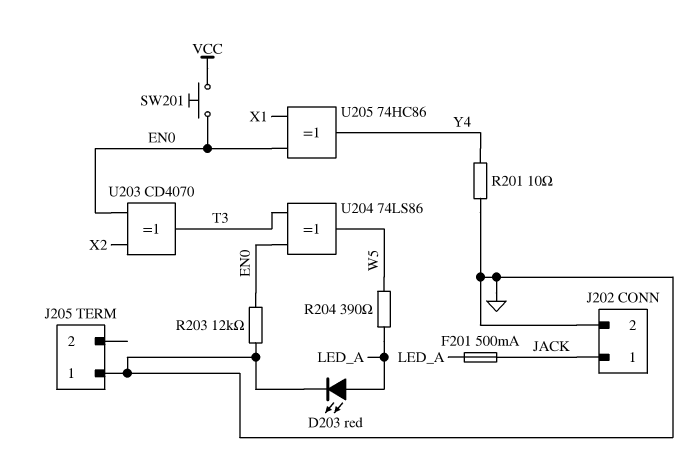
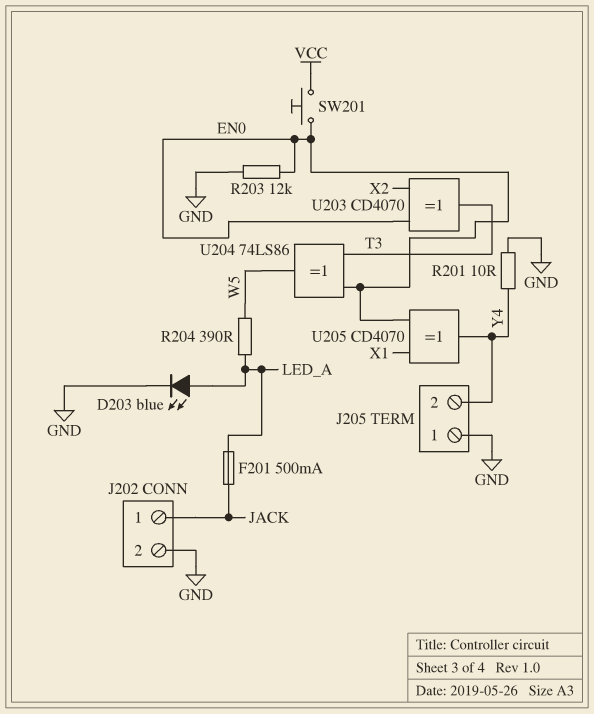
D203: LED red (A LED_A, K GND) -> LED blue (A LED_A, K GND)
J205 pin 2: none -> Y4
U205: XOR 74HC86 (in EN0, in X1, out Y4) -> XOR CD4070 (in EN0, in X1, out Y4)

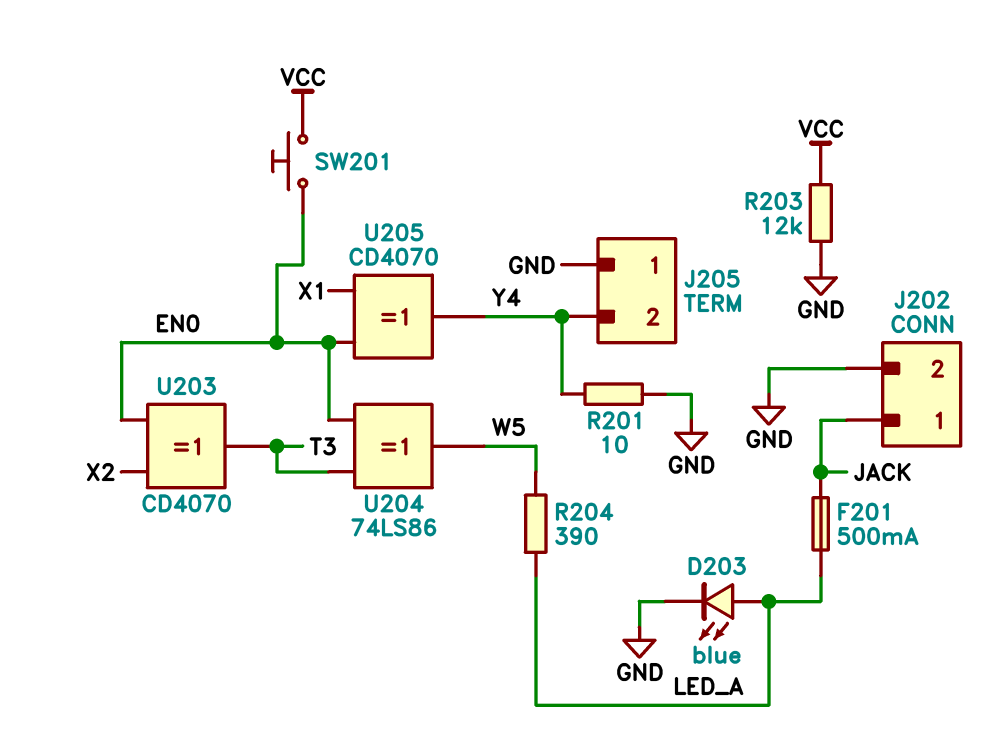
R203: 12k (EN0, GND) -> 12k (GND, VCC)

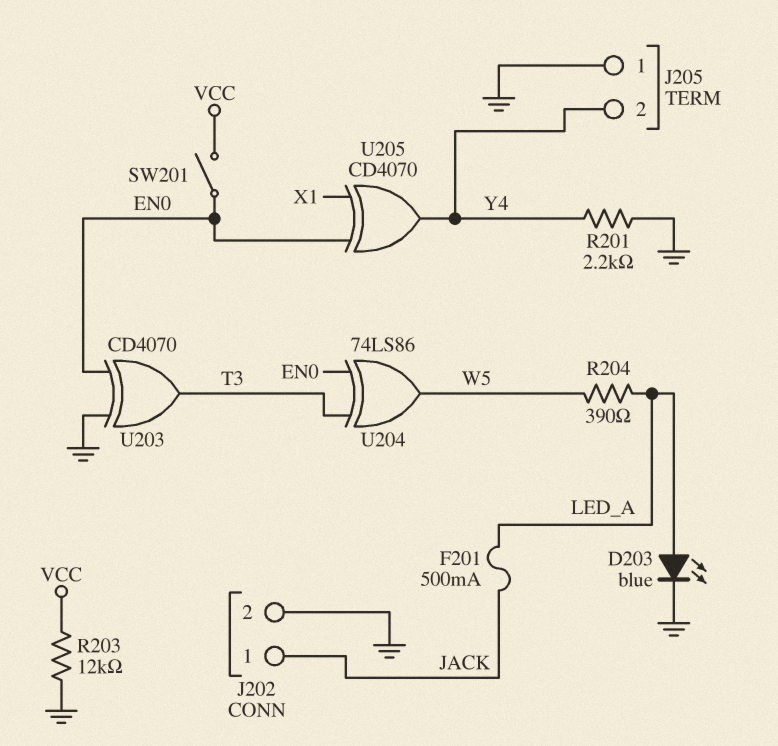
R201: 10 (GND, Y4) -> 2.2k (GND, Y4)
SW201: button (EN0, VCC) -> switch (EN0, VCC)
U203: XOR CD4070 (in EN0, in X2, out T3) -> XOR CD4070 (in EN0, in GND, out T3)

